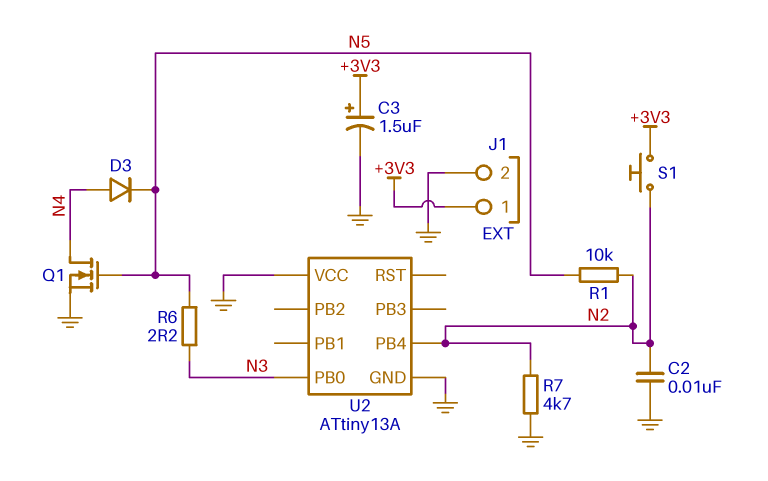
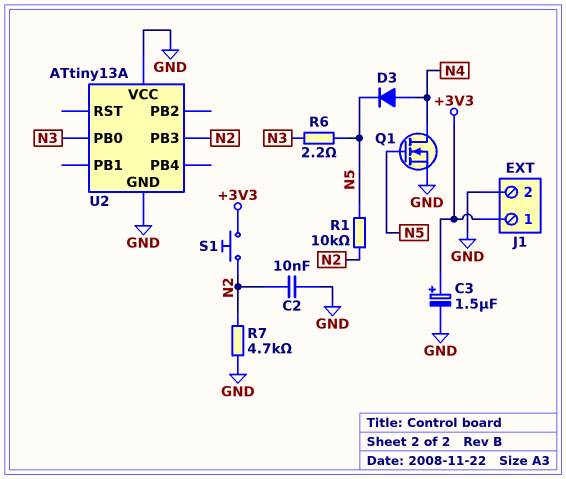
U2 pin PB3: none -> N2
U2 pin PB4: N2 -> none

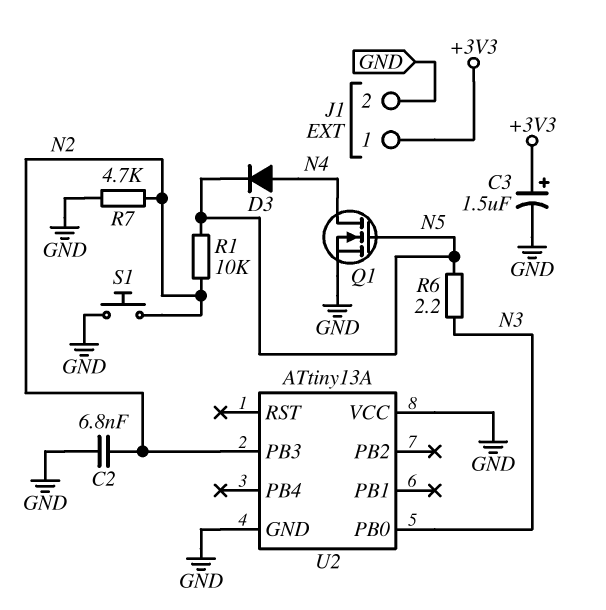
C2: 10nF (GND, N2) -> 6.8nF (GND, N2)
S1: button (+3V3, N2) -> button (GND, N2)

